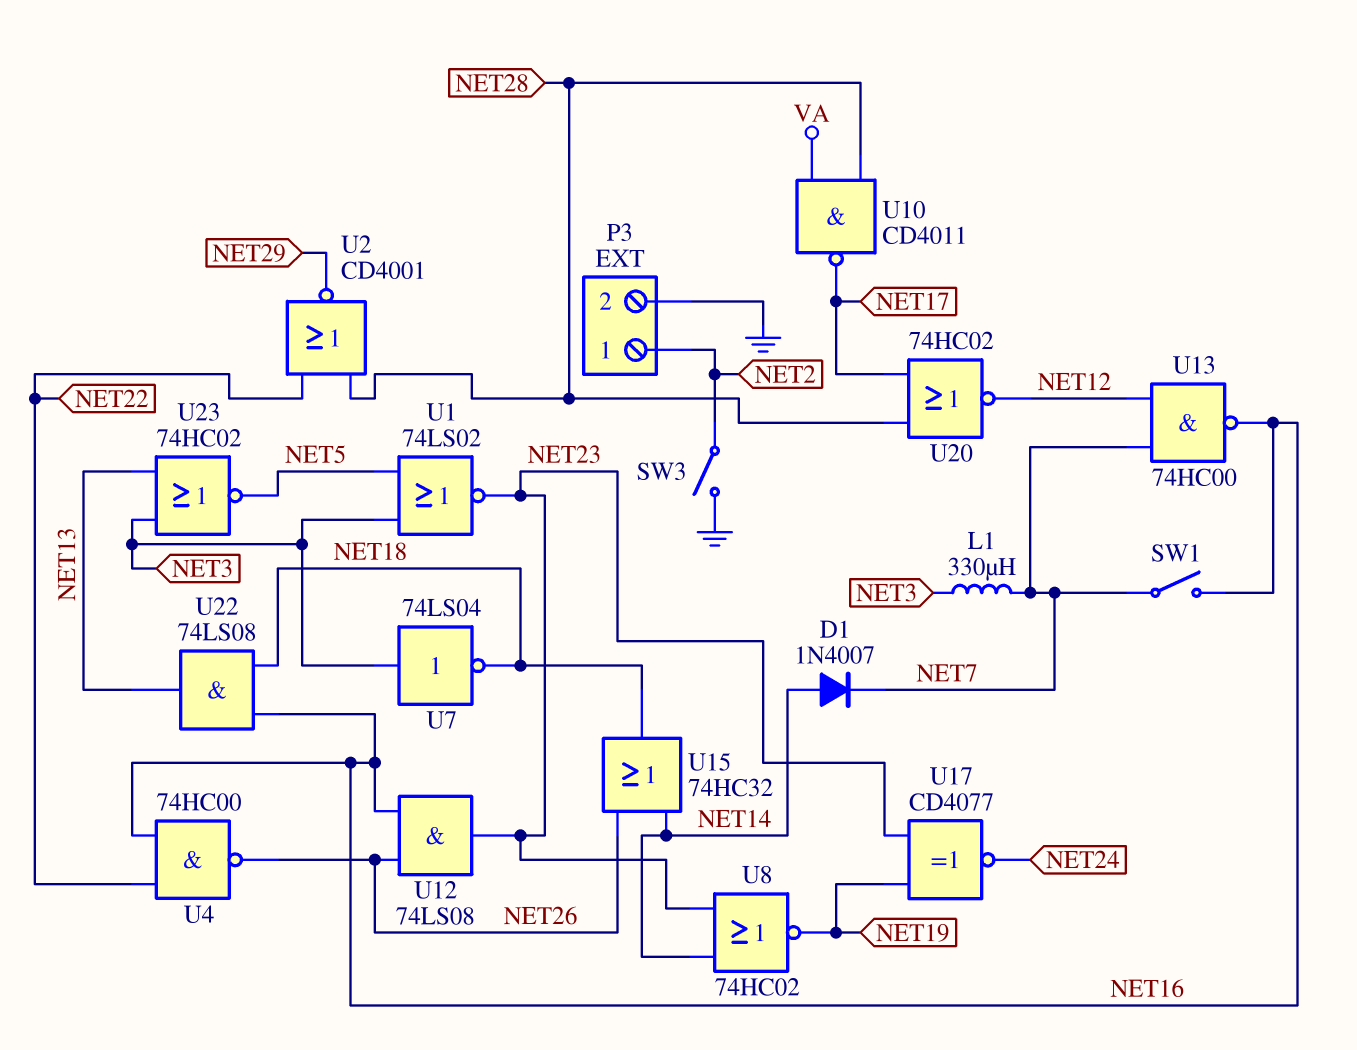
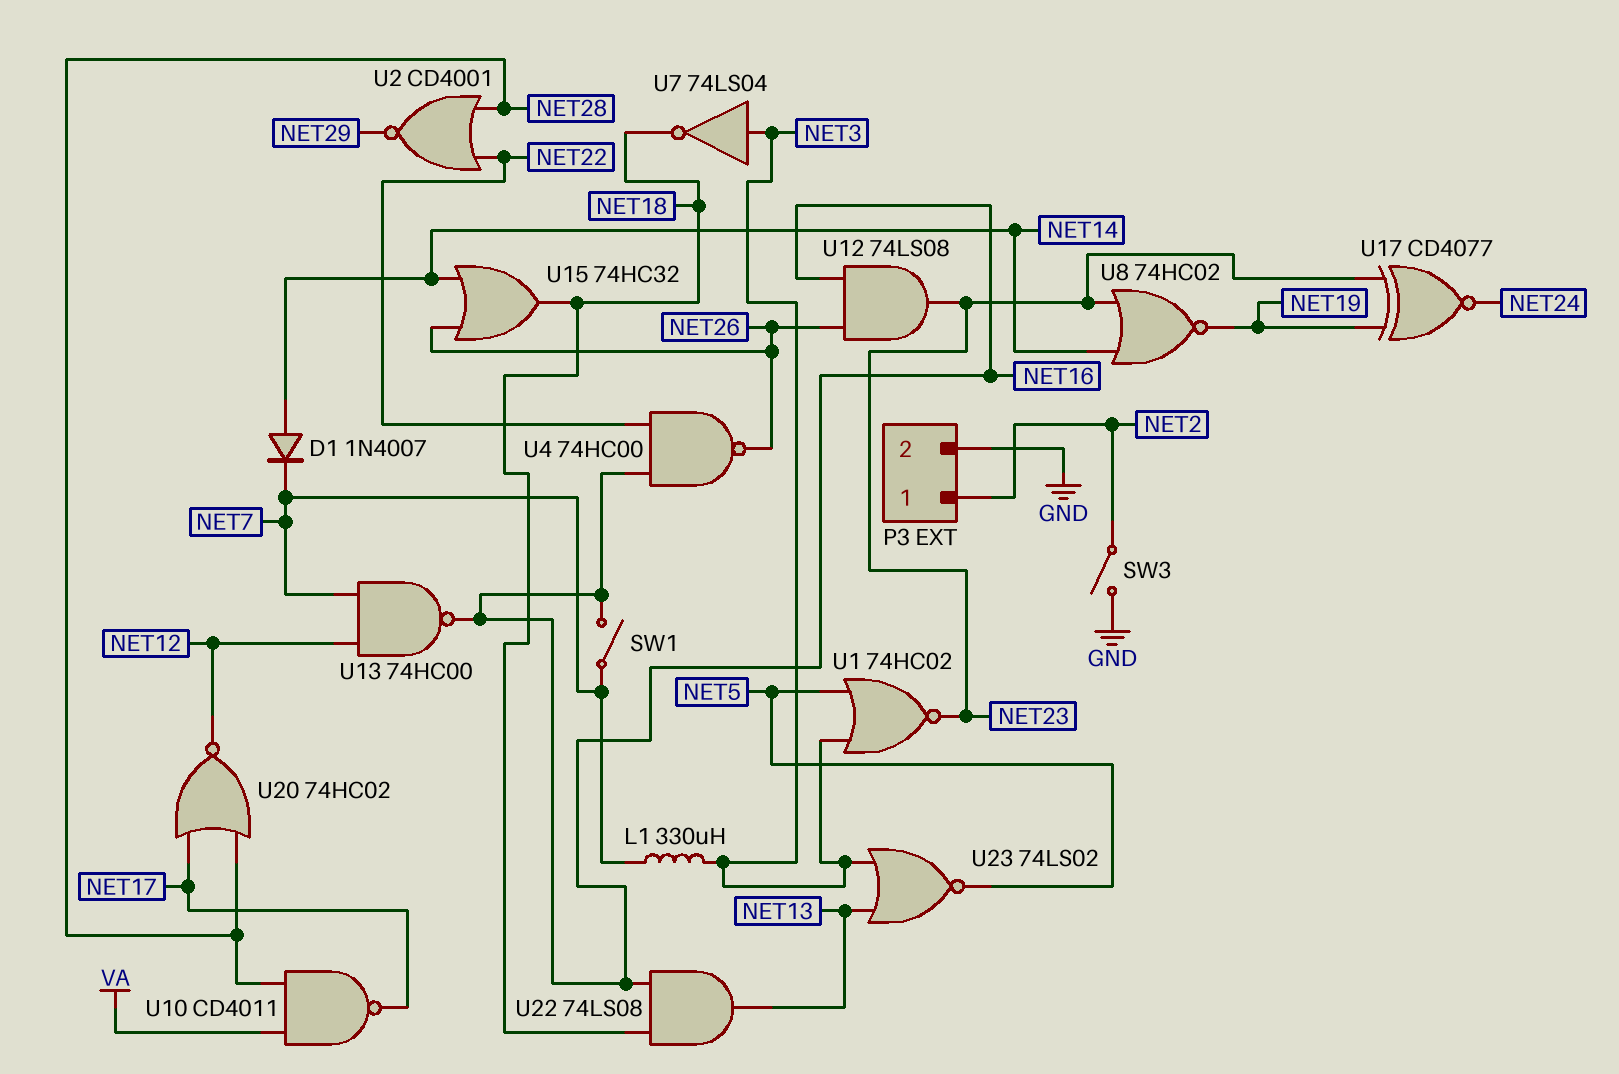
U1: NOR 74LS02 (in NET3, in NET5, out NET23) -> NOR 74HC02 (in NET3, in NET5, out NET23)
U23: NOR 74HC02 (in NET3, in NET13, out NET5) -> NOR 74LS02 (in NET3, in NET13, out NET5)

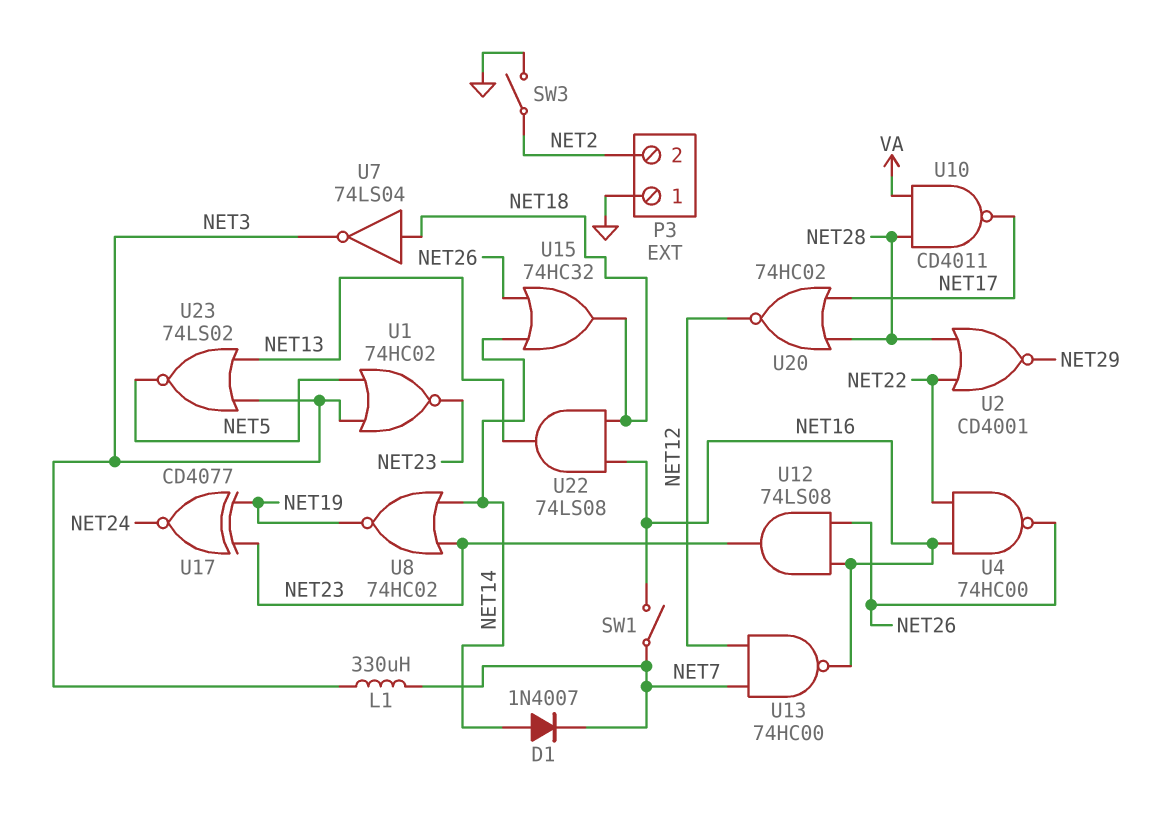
P3 pin 1: NET2 -> GND
P3 pin 2: GND -> NET2
U7: NOT 74LS04 (in NET3, out NET18) -> NOT 74LS04 (in NET18, out NET3)

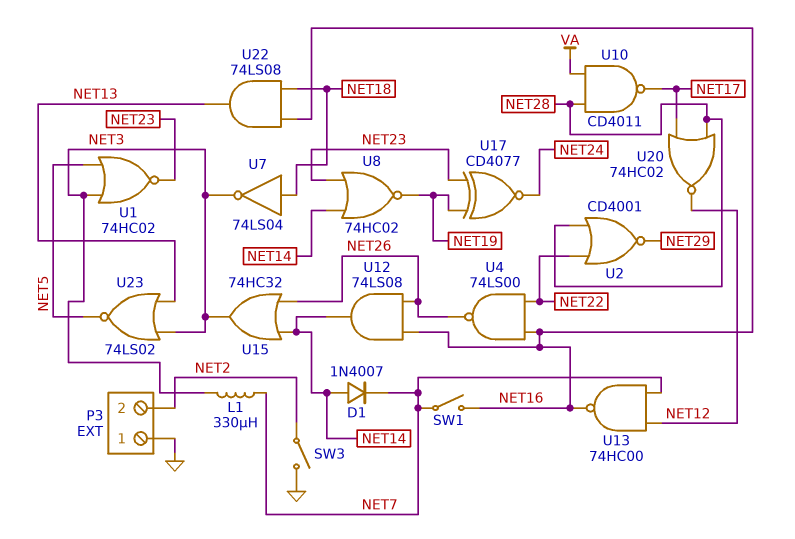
U4: NAND 74HC00 (in NET16, in NET22, out NET26) -> NAND 74LS00 (in NET16, in NET22, out NET26)
U12: AND 74LS08 (in NET16, in NET26, out NET23) -> AND 74LS08 (in NET16, in NET26, out NET14)
U15: OR 74HC32 (in NET14, in NET26, out NET18) -> OR 74HC32 (in NET14, in NET26, out NET3)

